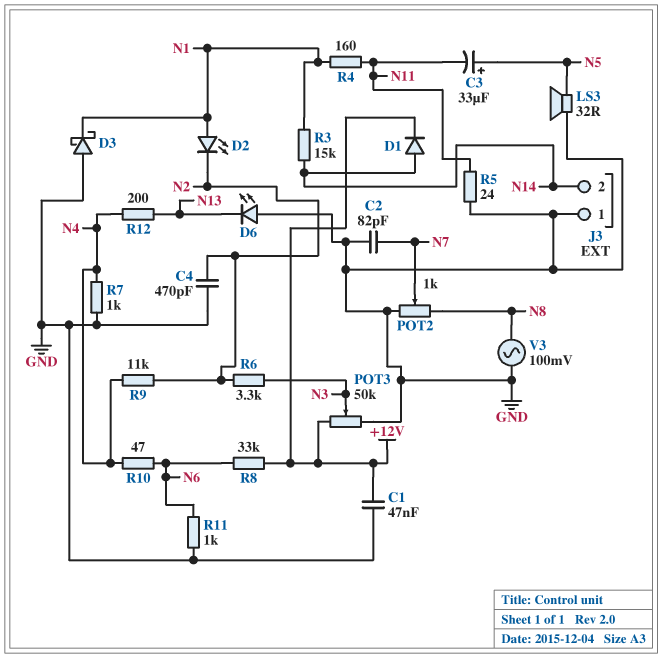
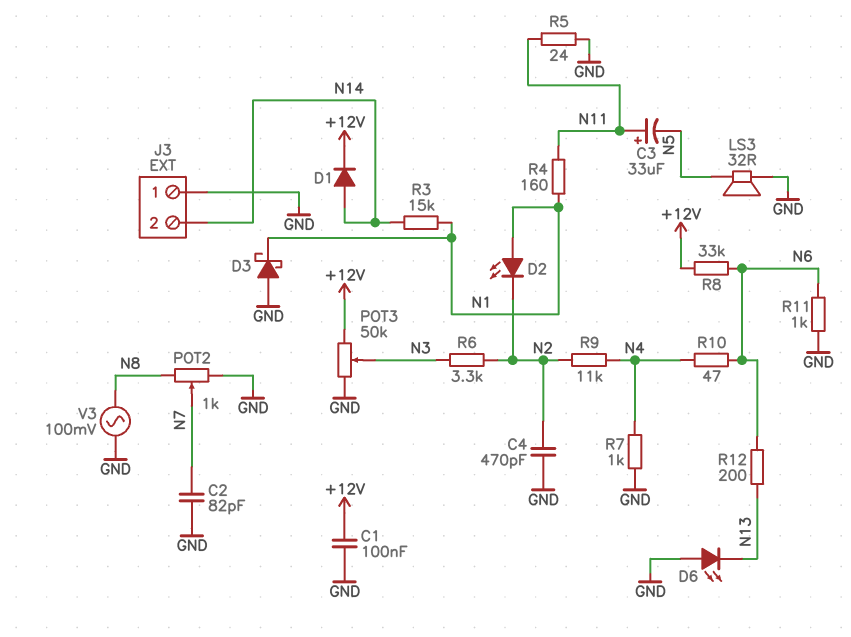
C1: 47nF (+12V, GND) -> 100nF (+12V, GND)
C3: 33uF (plus N5, minus N11) -> 33uF (plus N11, minus N5)
R12: 200 (N4, N13) -> 200 (N6, N13)

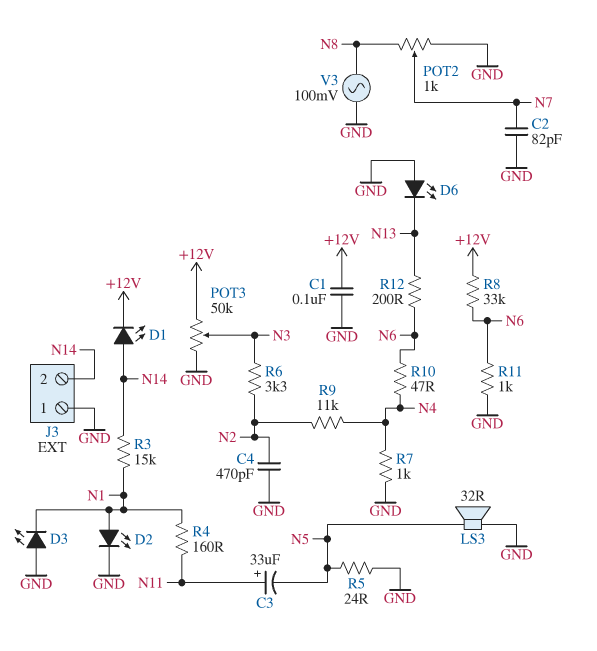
D1: diode (A N14, K +12V) -> LED (A N14, K +12V)
D2: LED (A N1, K N2) -> LED (A N1, K GND)
D3: schottky (A GND, K N1) -> LED (A GND, K N1)
R5: 24 (GND, N11) -> 24 (GND, N5)

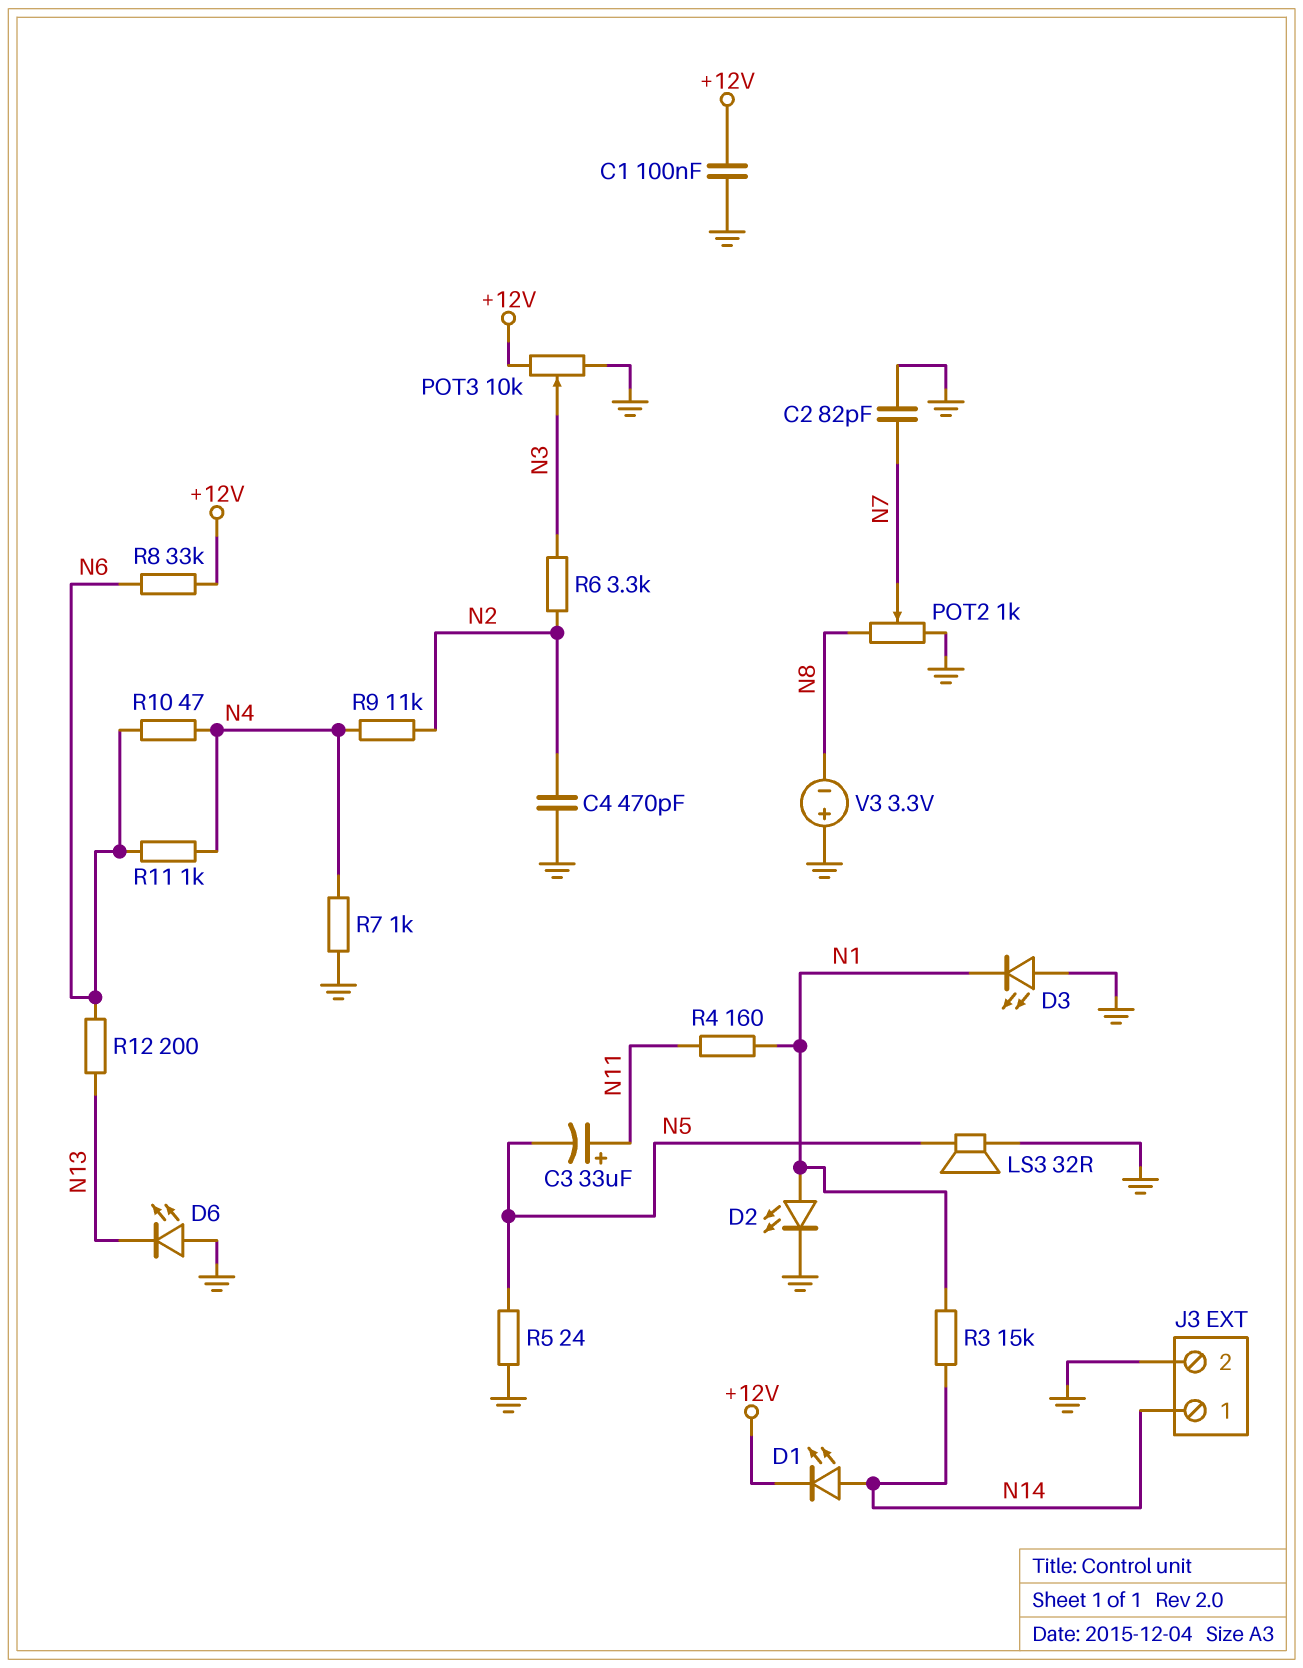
J3 pin 1: GND -> N14
J3 pin 2: N14 -> GND
POT3: 50k (+12V, GND, wiper N3) -> 10k (+12V, GND, wiper N3)
R11: 1k (GND, N6) -> 1k (N4, N6)
V3: AC 100mV (GND, N8) -> 3.3V (plus GND, minus N8)

